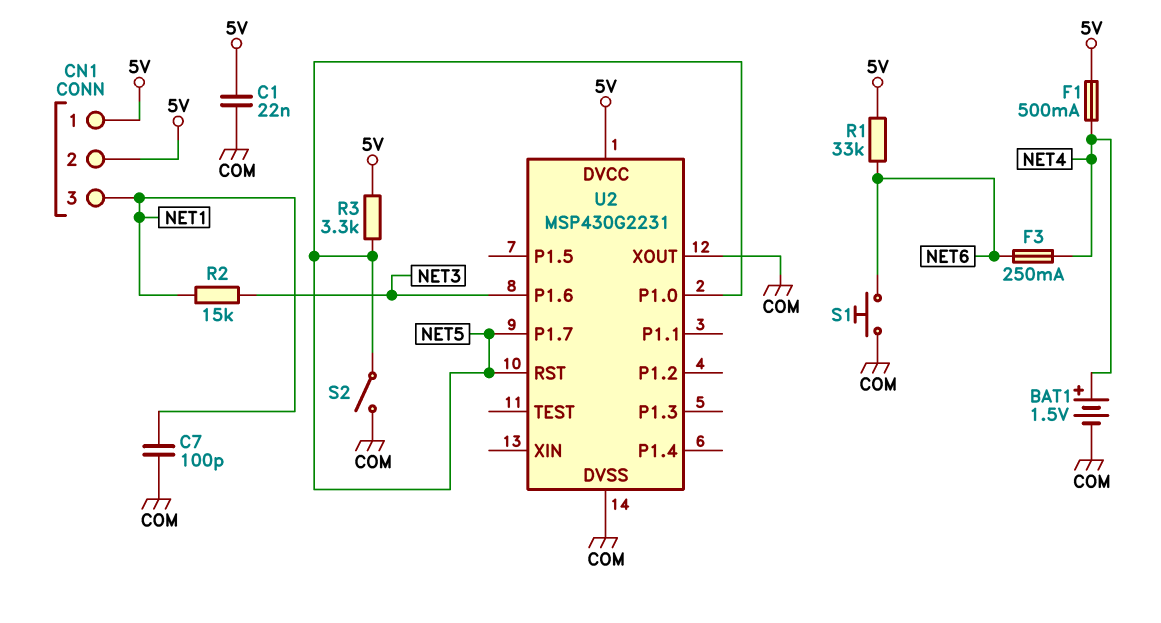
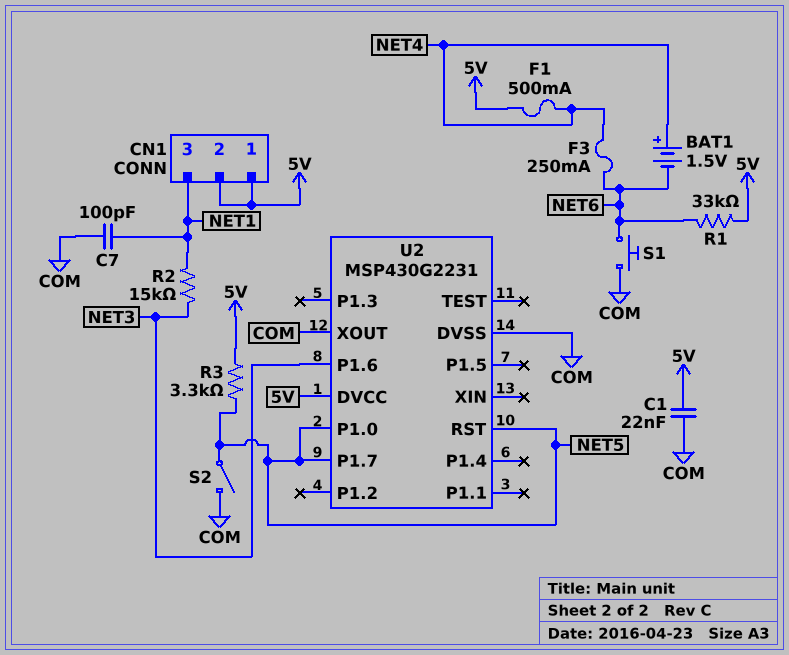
BAT1: 1.5V (plus NET4, minus COM) -> 1.5V (plus NET4, minus NET6)

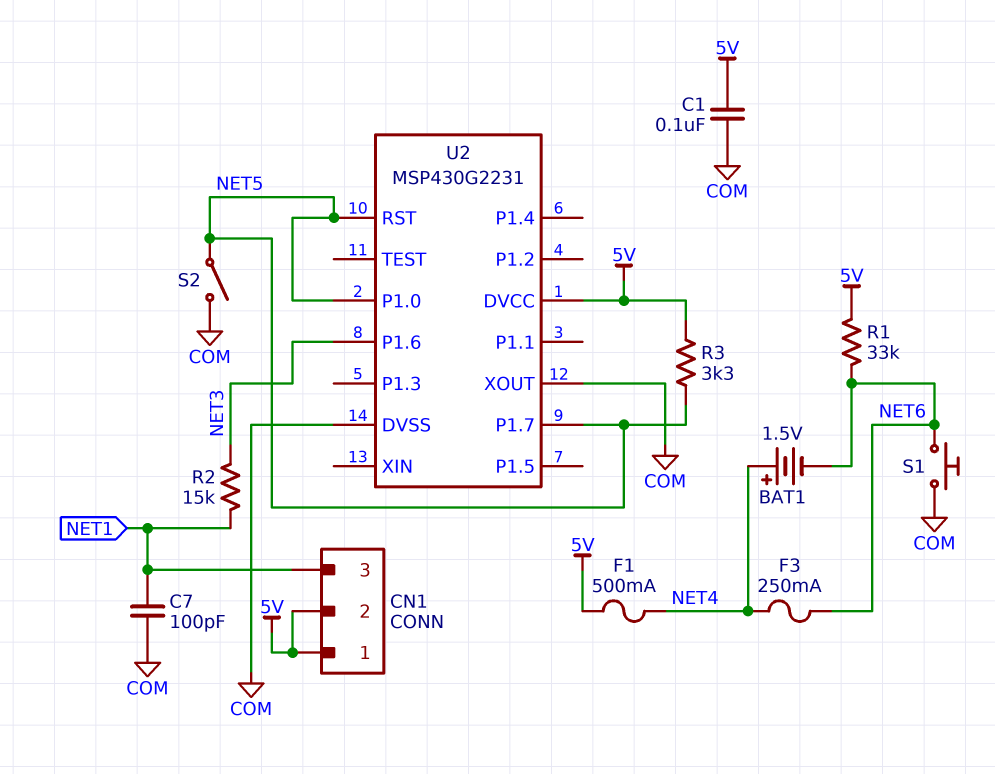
C1: 22nF (5V, COM) -> 100nF (5V, COM)

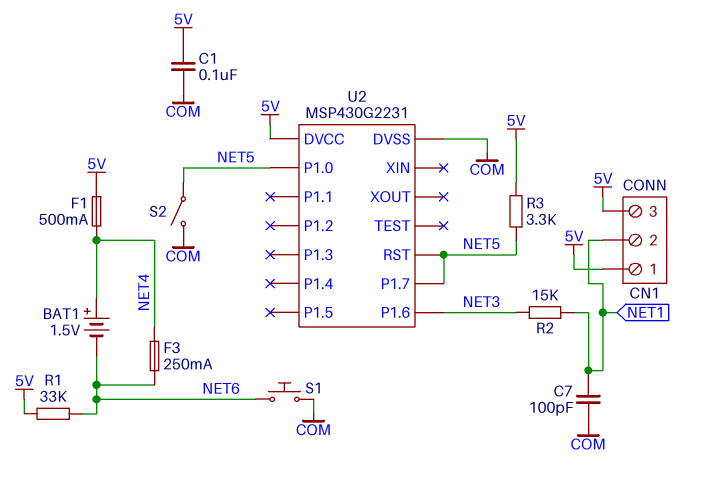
CN1 pin 2: 5V -> NET1
CN1 pin 3: NET1 -> 5V
U2 pin XOUT: COM -> none

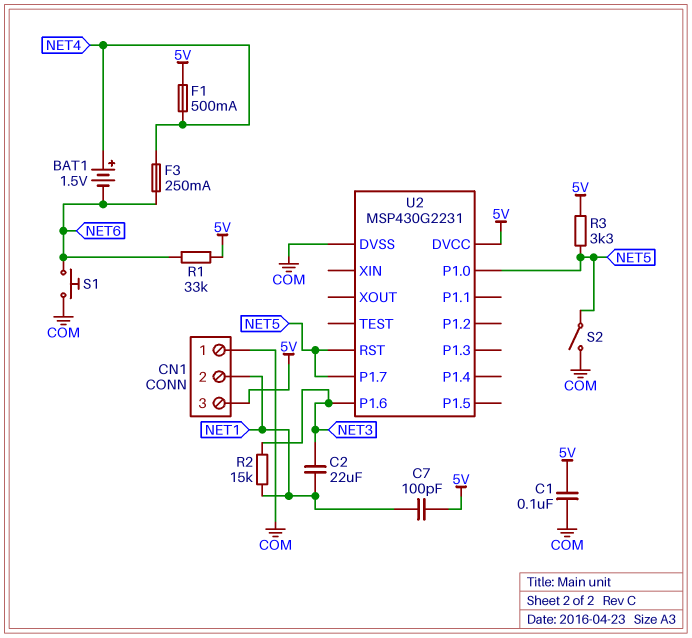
C2: none -> 22uF (NET1, NET3)
C7: 100pF (COM, NET1) -> 100pF (5V, NET1)
CN1 pin 1: 5V -> COM

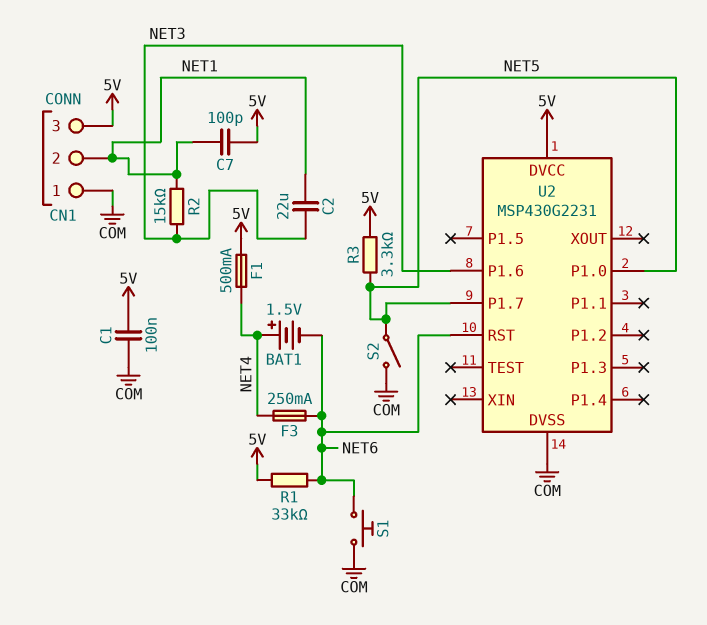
U2 pin RST: NET5 -> NET6

